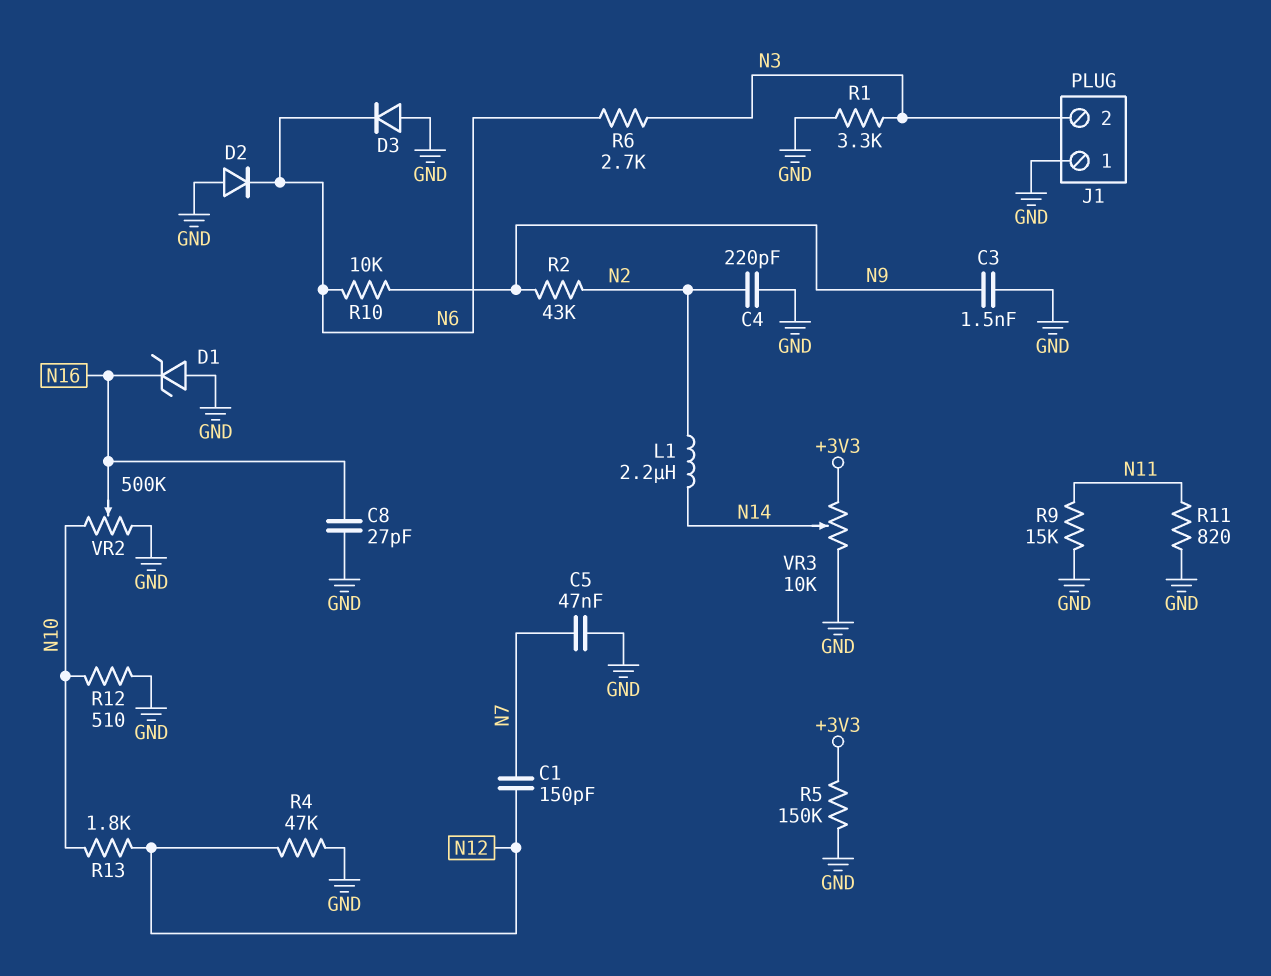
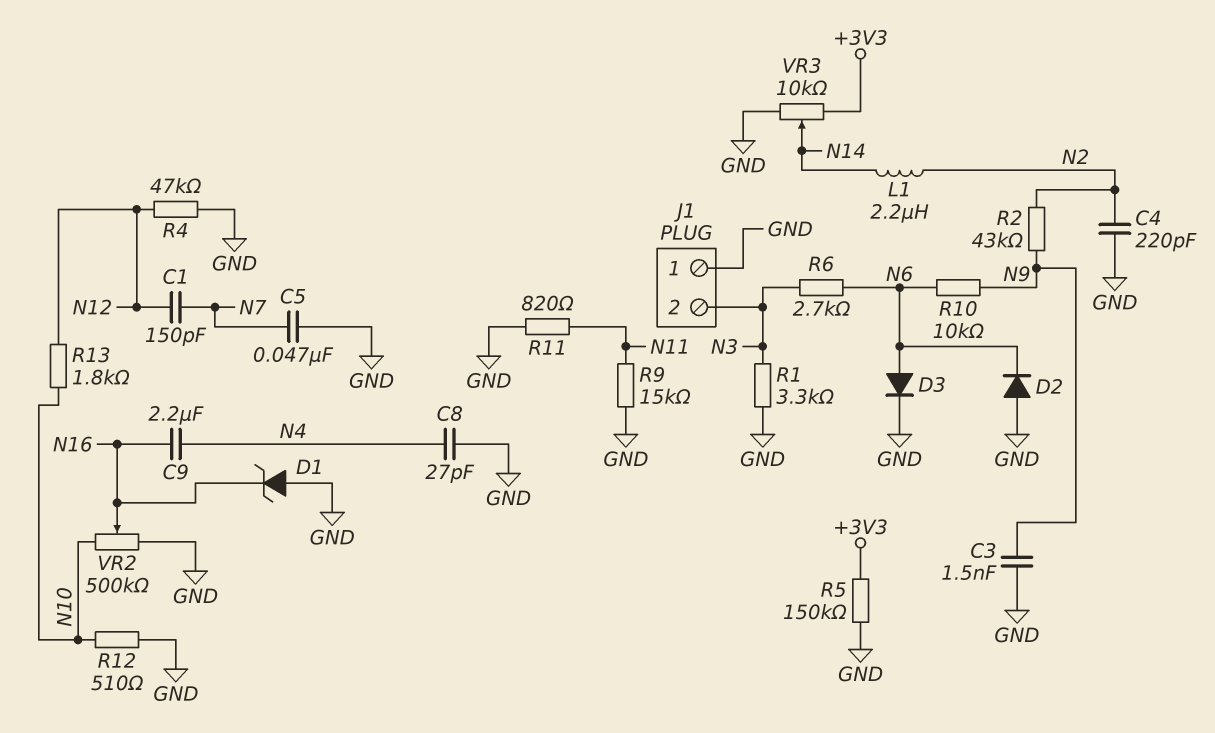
C8: 27pF (GND, N16) -> 27pF (GND, N4)
C9: none -> 2.2uF (N4, N16)
D3: diode (A GND, K N6) -> diode (A N6, K GND)

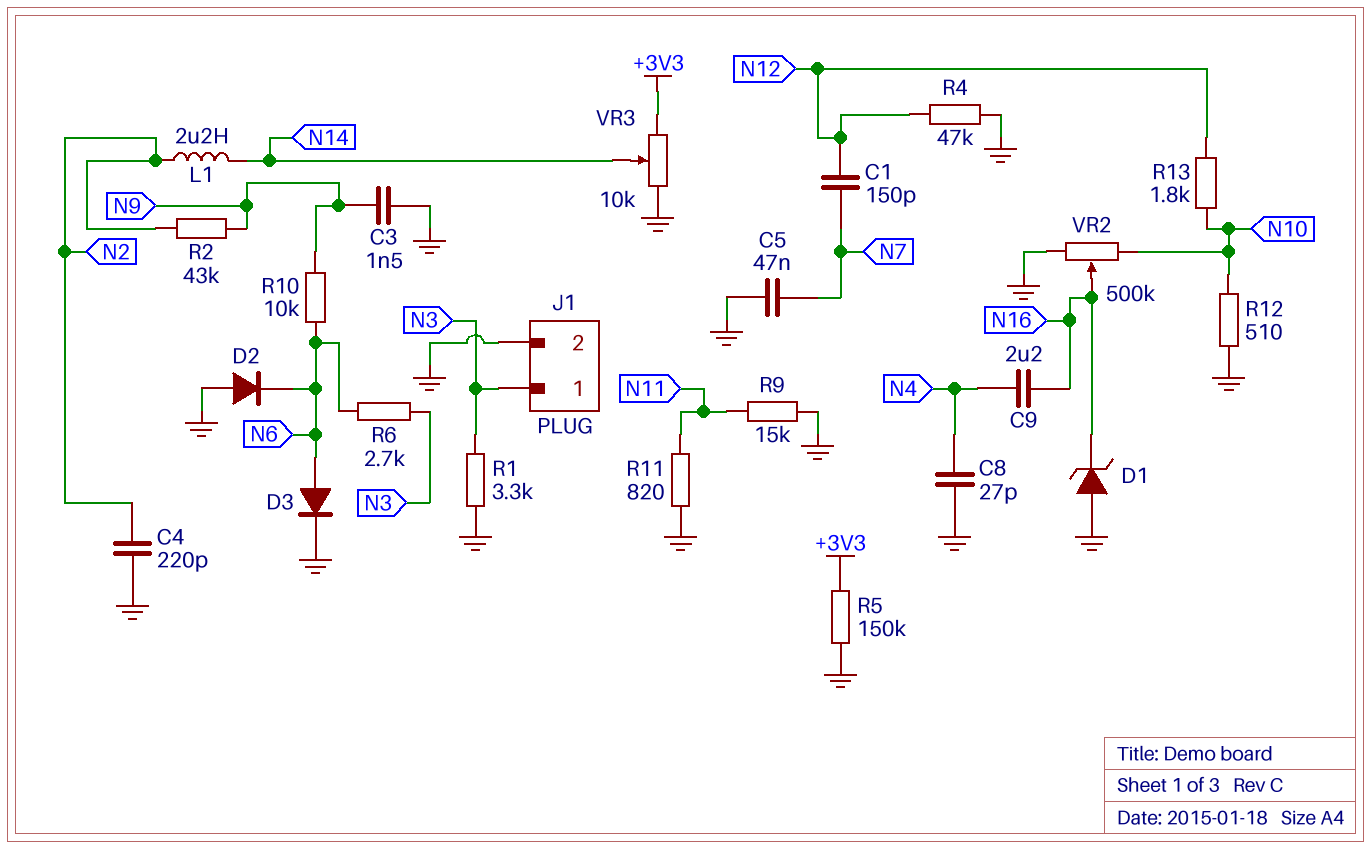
J1 pin 1: GND -> N3
J1 pin 2: N3 -> GND

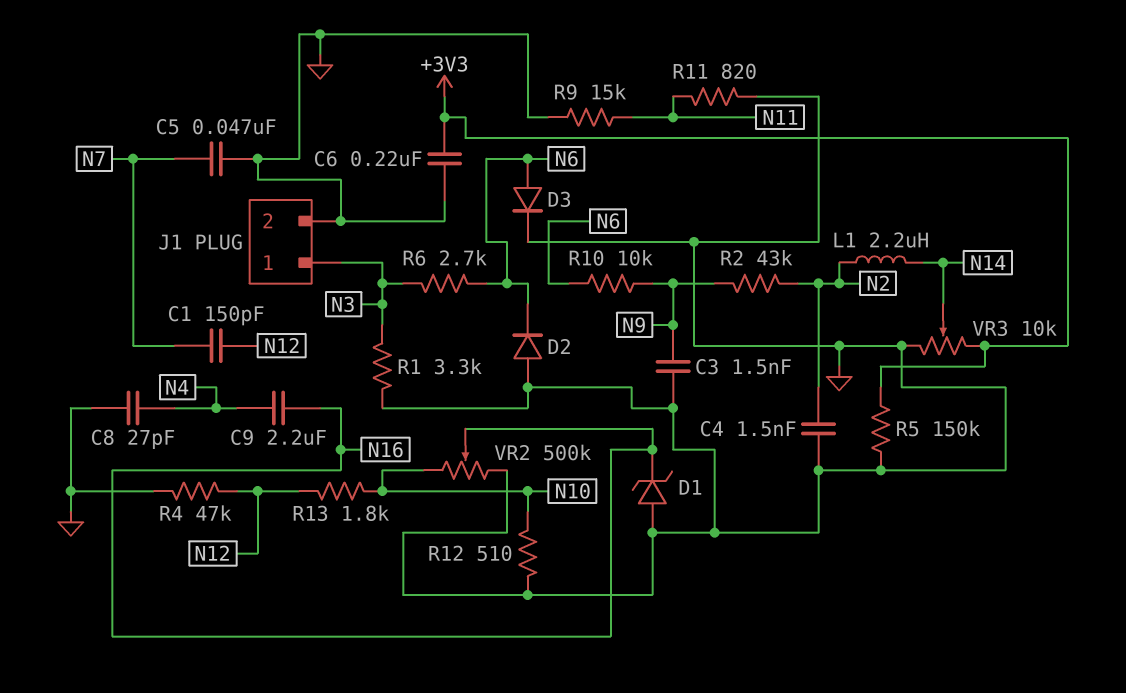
C4: 220pF (GND, N2) -> 1.5nF (GND, N2)
C6: none -> 220nF (+3V3, GND)

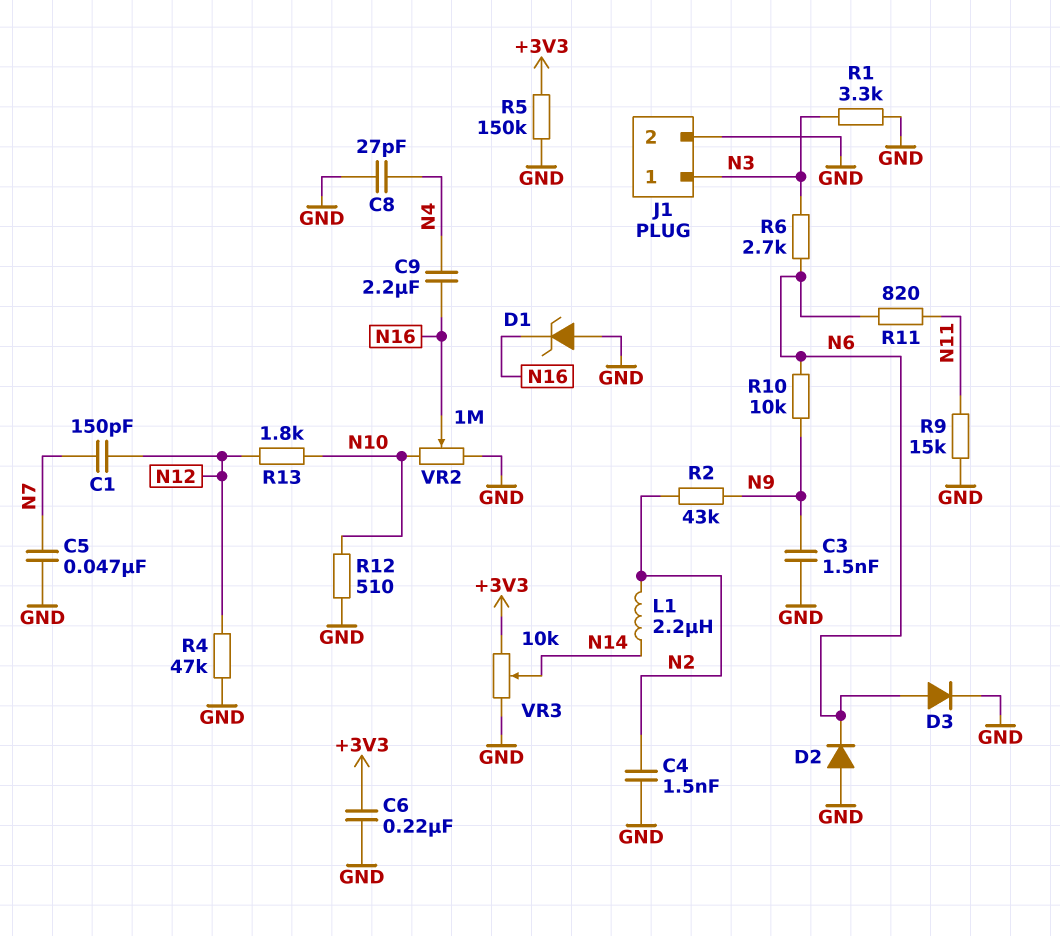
R11: 820 (GND, N11) -> 820 (N6, N11)
VR2: 500k (GND, N10, wiper N16) -> 1M (GND, N10, wiper N16)

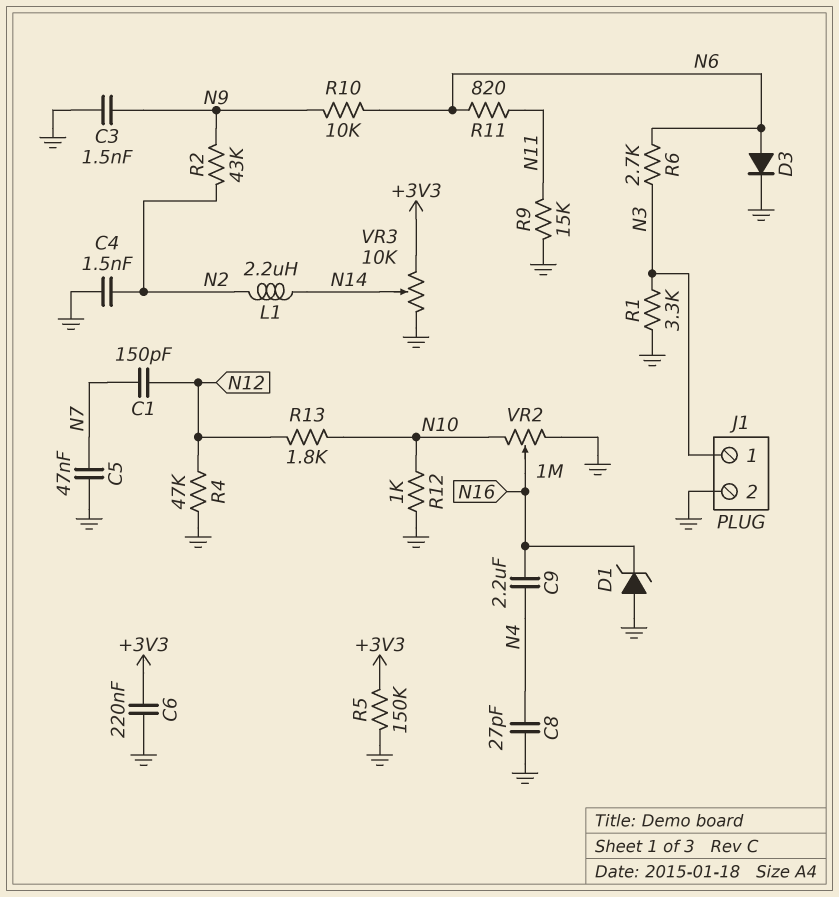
D2: diode (A GND, K N6) -> none
R12: 510 (GND, N10) -> 1k (GND, N10)

